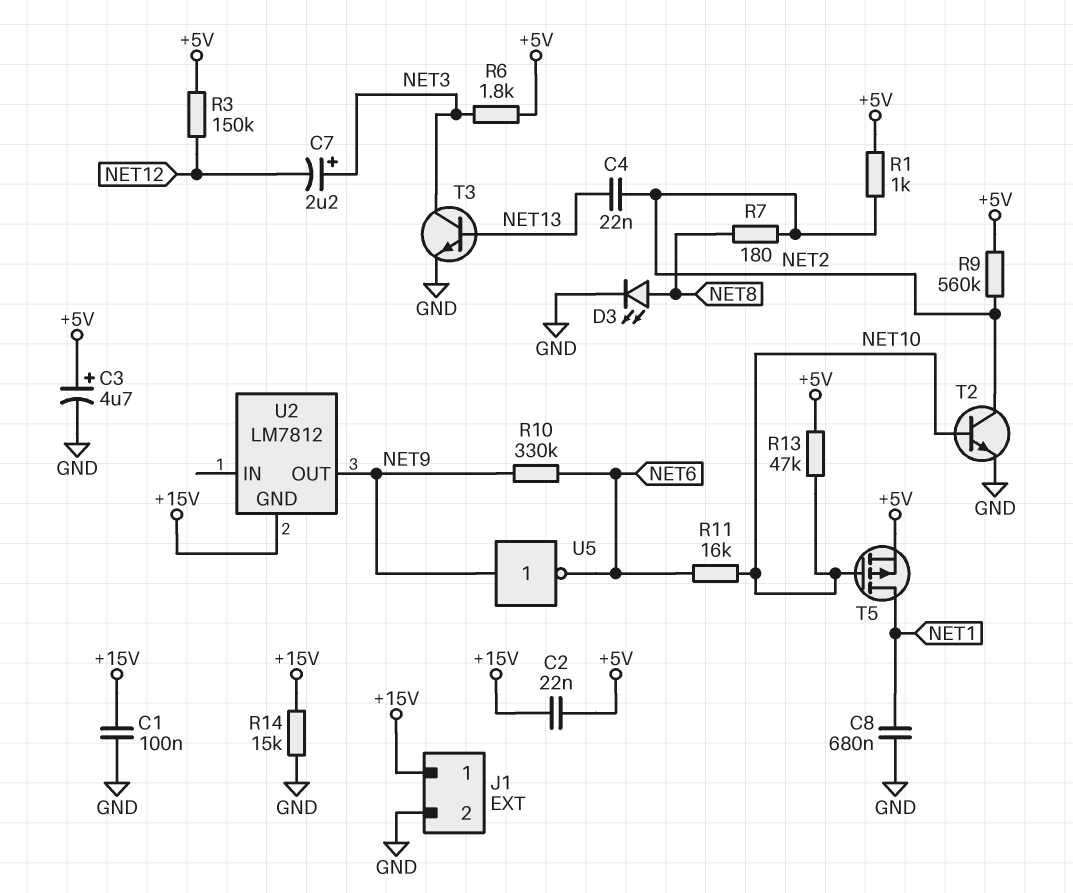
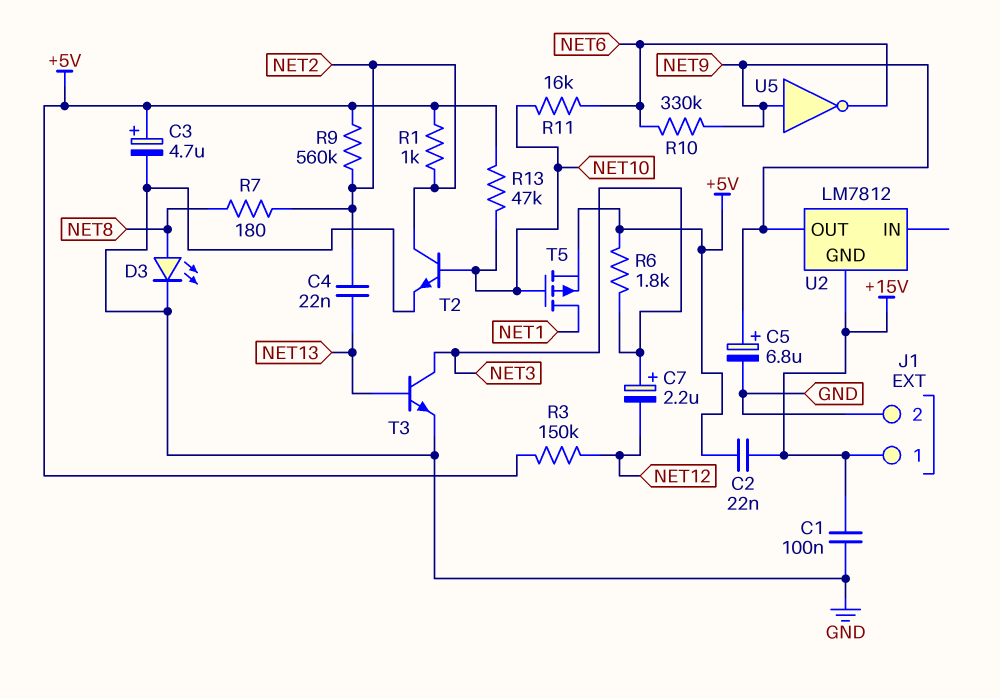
C5: none -> 6.8uF (plus NET9, minus GND)
C8: 680nF (GND, NET1) -> none
R14: 15k (+15V, GND) -> none

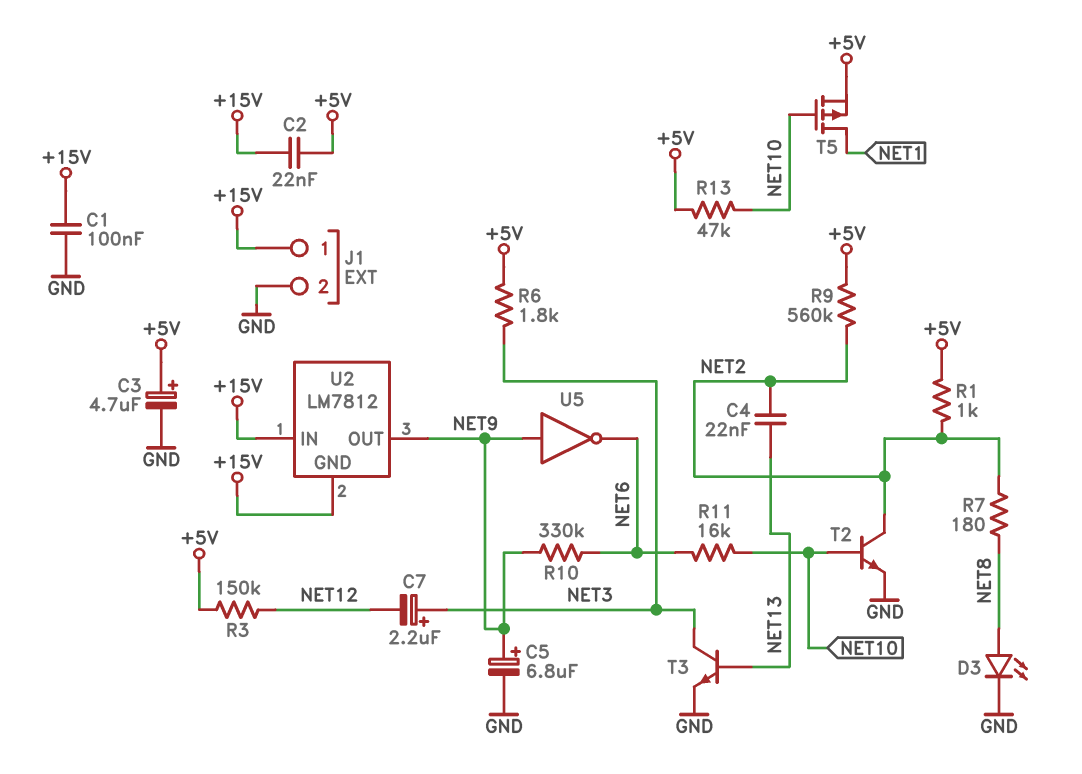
U2 pin IN: none -> +15V

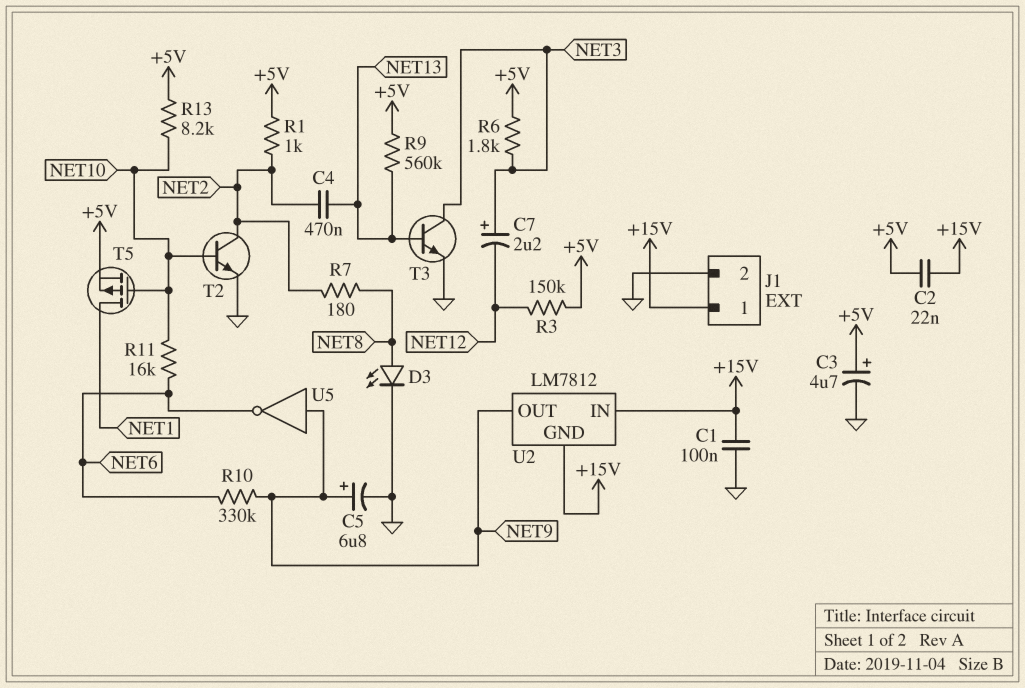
C4: 22nF (NET2, NET13) -> 470nF (NET2, NET13)
R9: 560k (+5V, NET2) -> 560k (+5V, NET13)
R13: 47k (+5V, NET10) -> 8.2k (+5V, NET10)

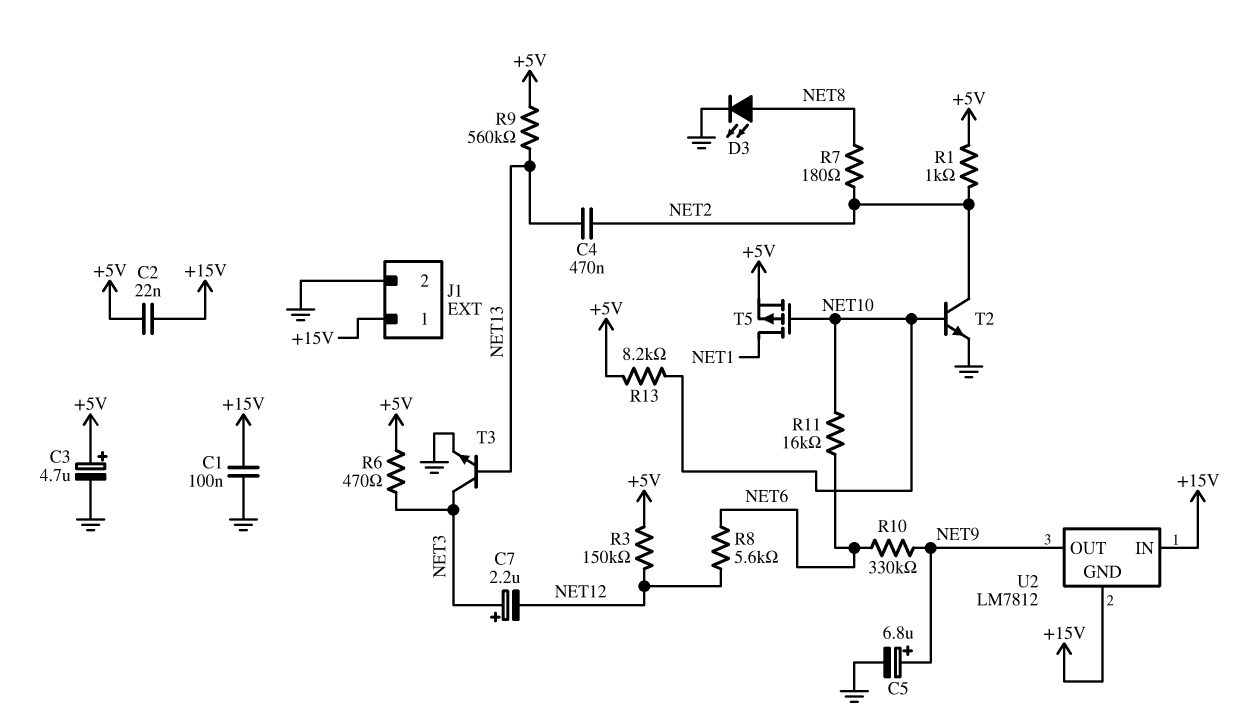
R6: 1.8k (+5V, NET3) -> 470 (+5V, NET3)
R8: none -> 5.6k (NET6, NET12)
U5: NOT (in NET9, out NET6) -> none

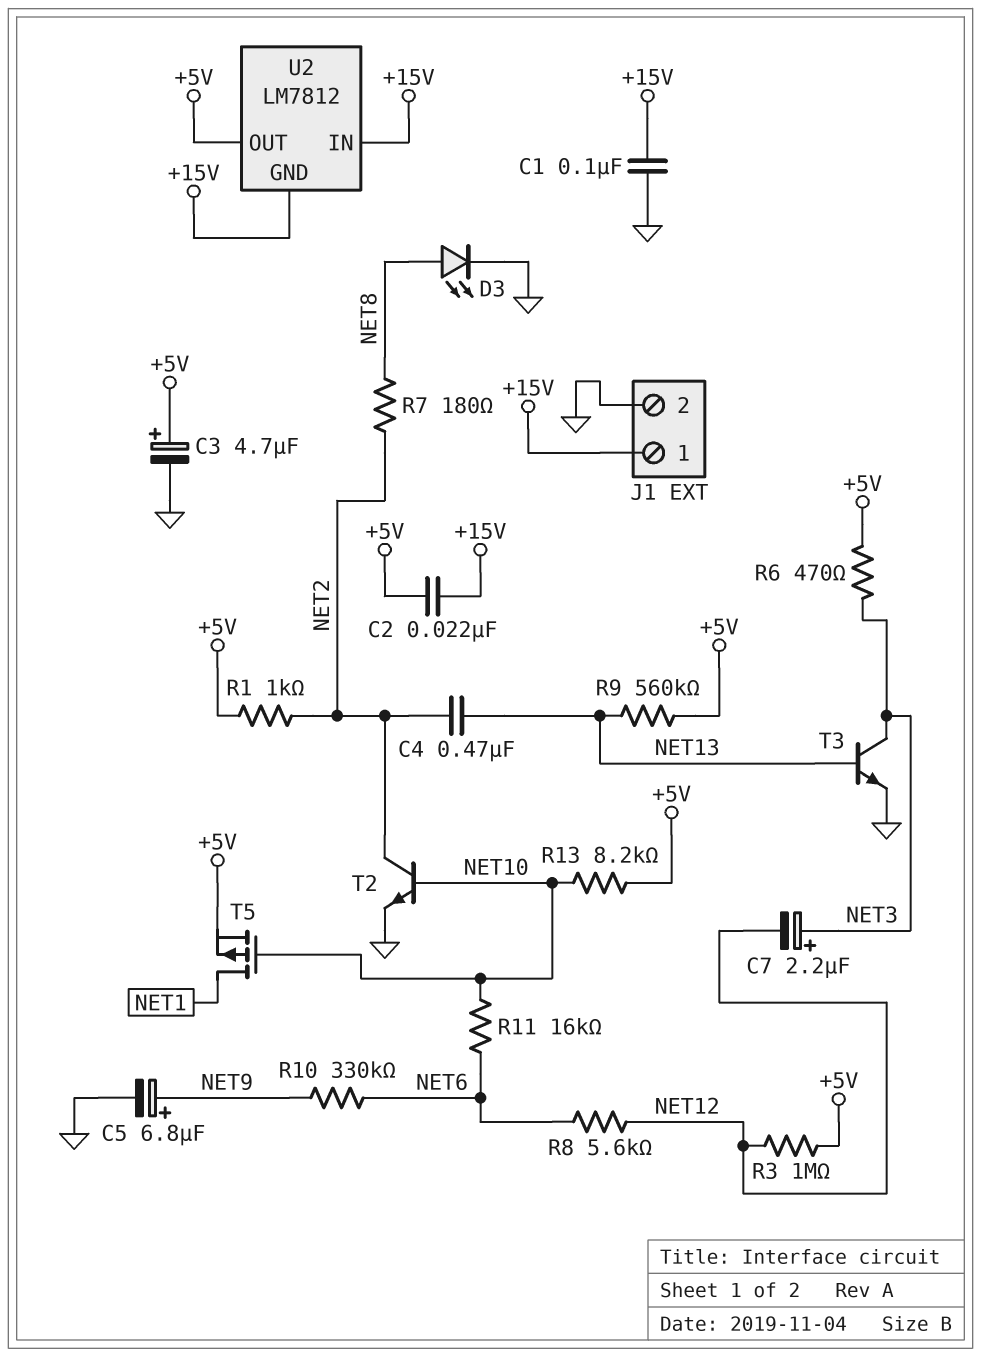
R3: 150k (+5V, NET12) -> 1M (+5V, NET12)
U2 pin OUT: NET9 -> +5V

